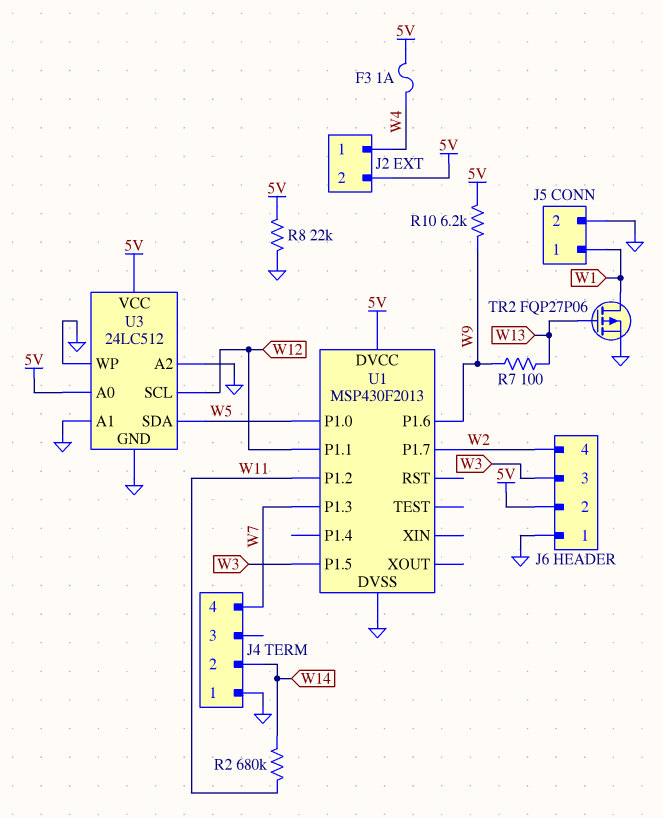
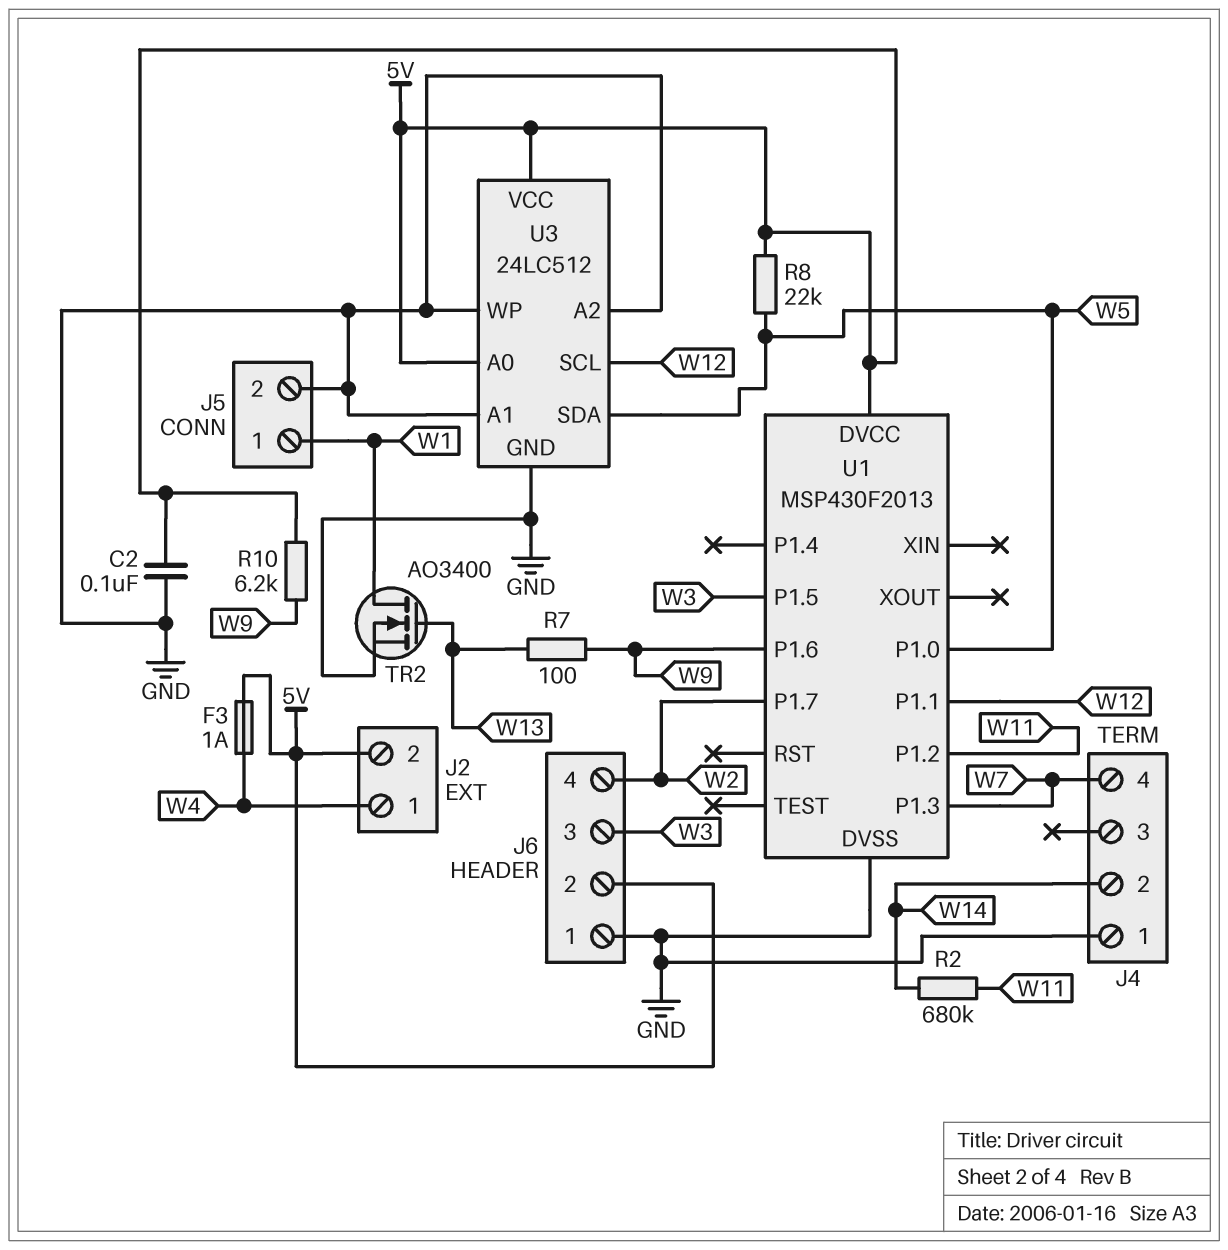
C2: none -> 100nF (5V, GND)
R8: 22k (5V, GND) -> 22k (5V, W5)
TR2: PMOS FQP27P06 (G W13, D W1, S GND) -> NMOS AO3400 (G W13, D W1, S GND)

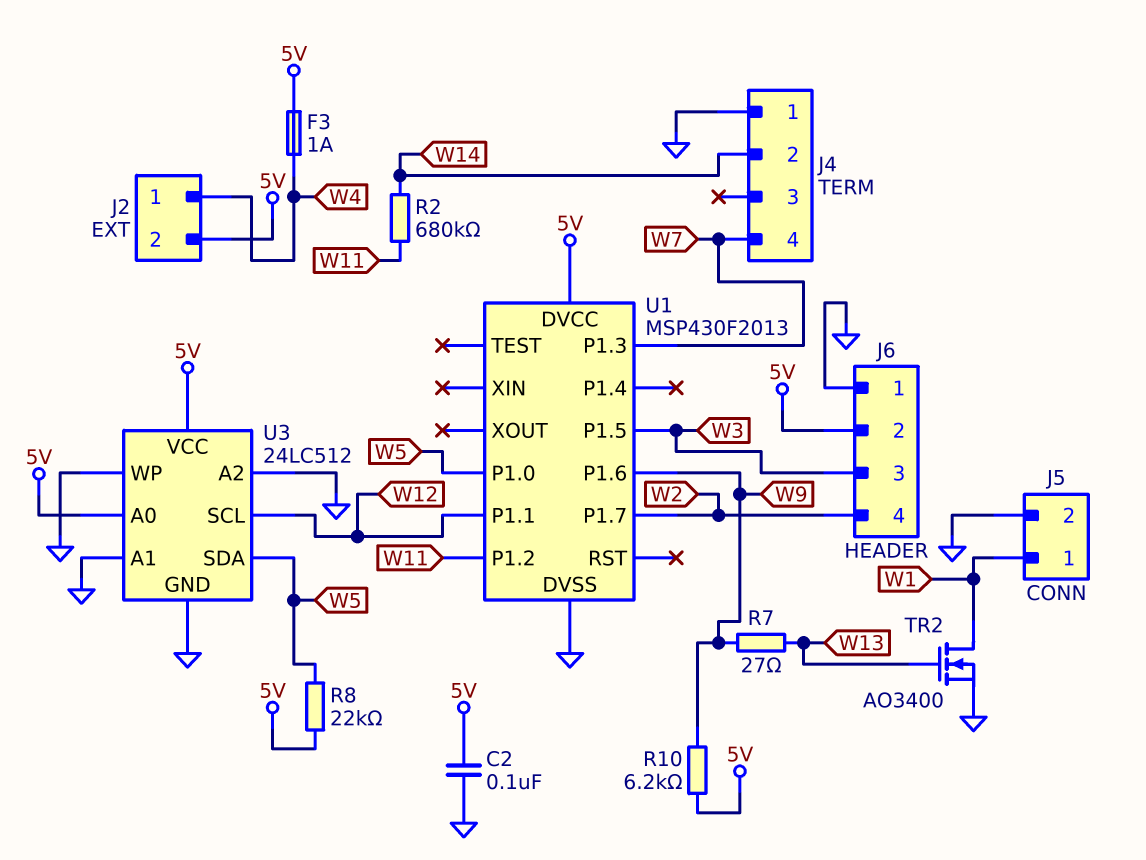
R7: 100 (W9, W13) -> 27 (W9, W13)

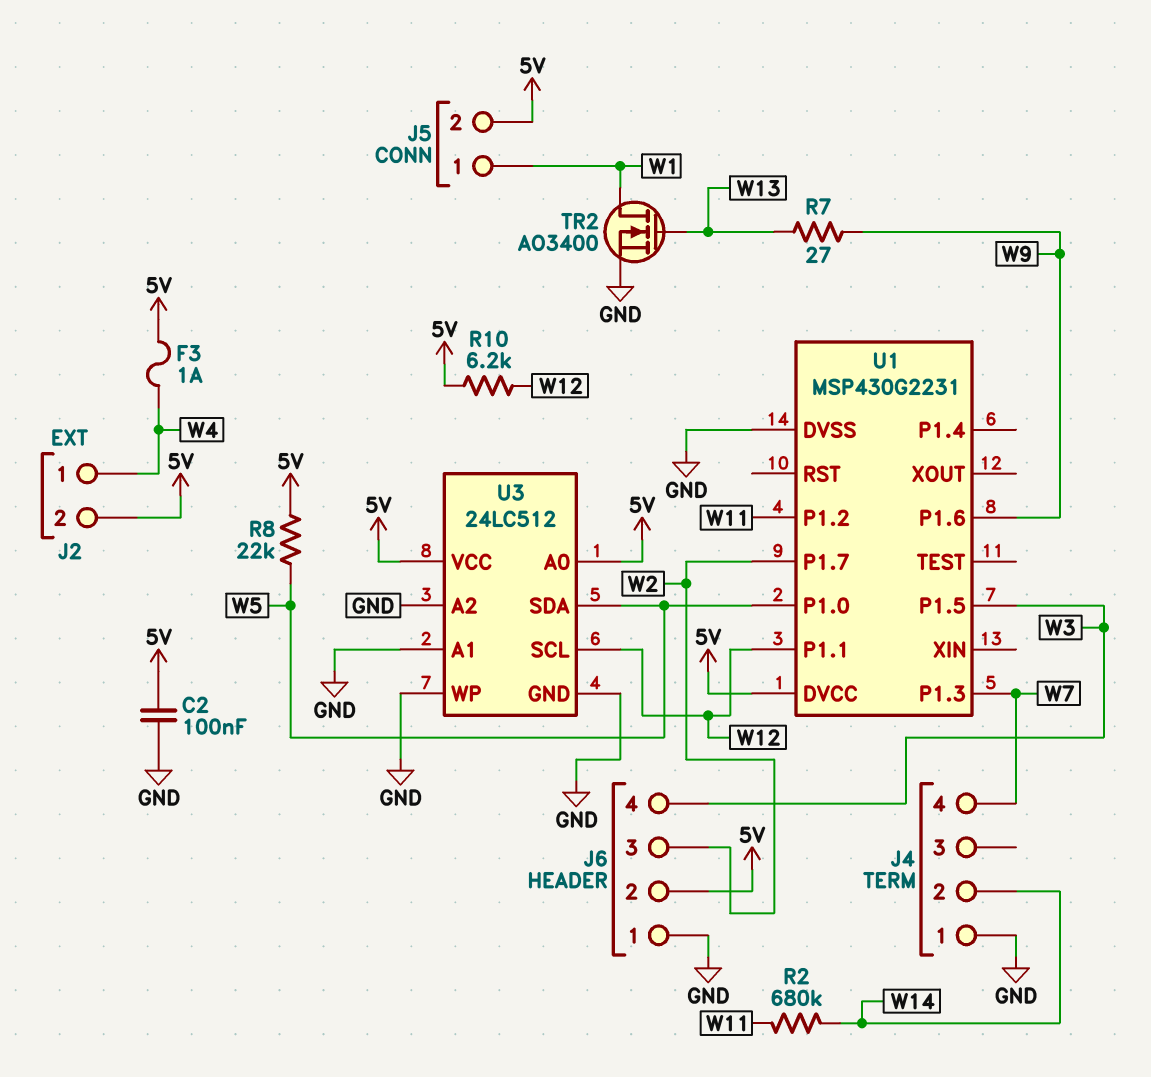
J5 pin 2: GND -> 5V
J6 pin 3: W3 -> W2
J6 pin 4: W2 -> W3
R10: 6.2k (5V, W9) -> 6.2k (5V, W12)
U1: MSP430F2013 -> MSP430G2231

